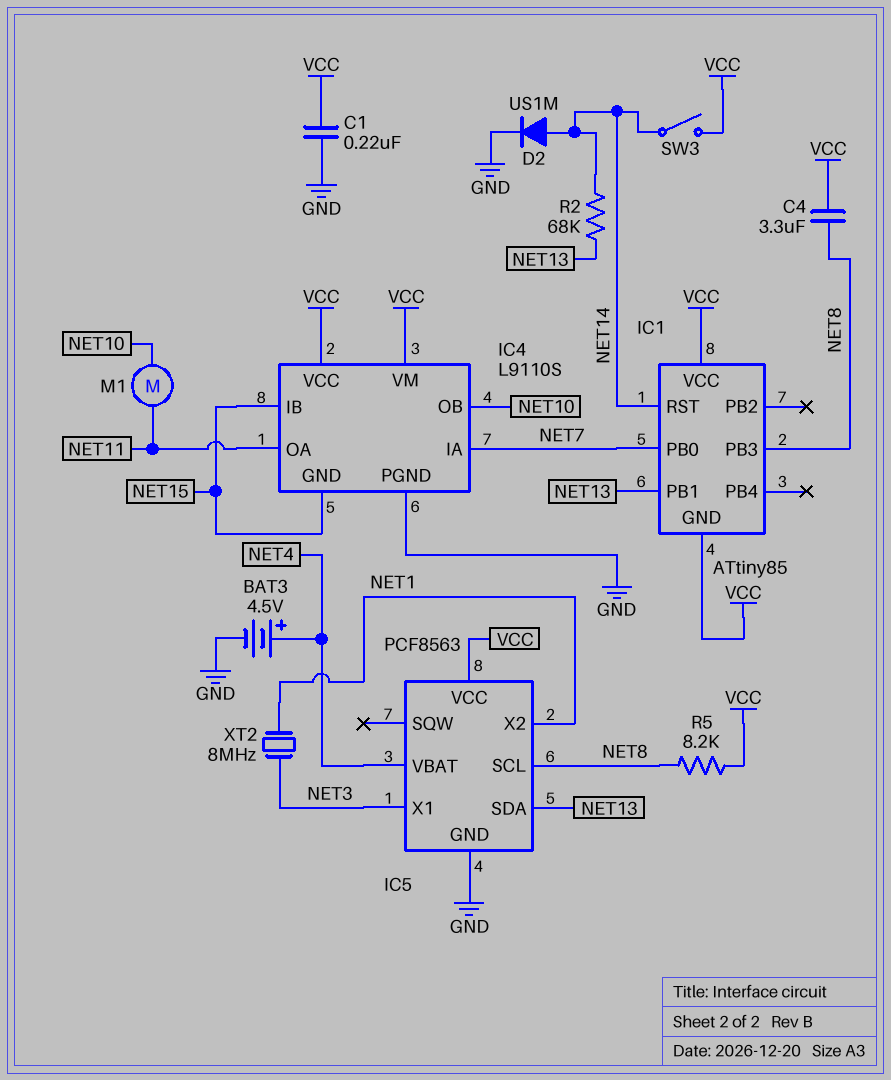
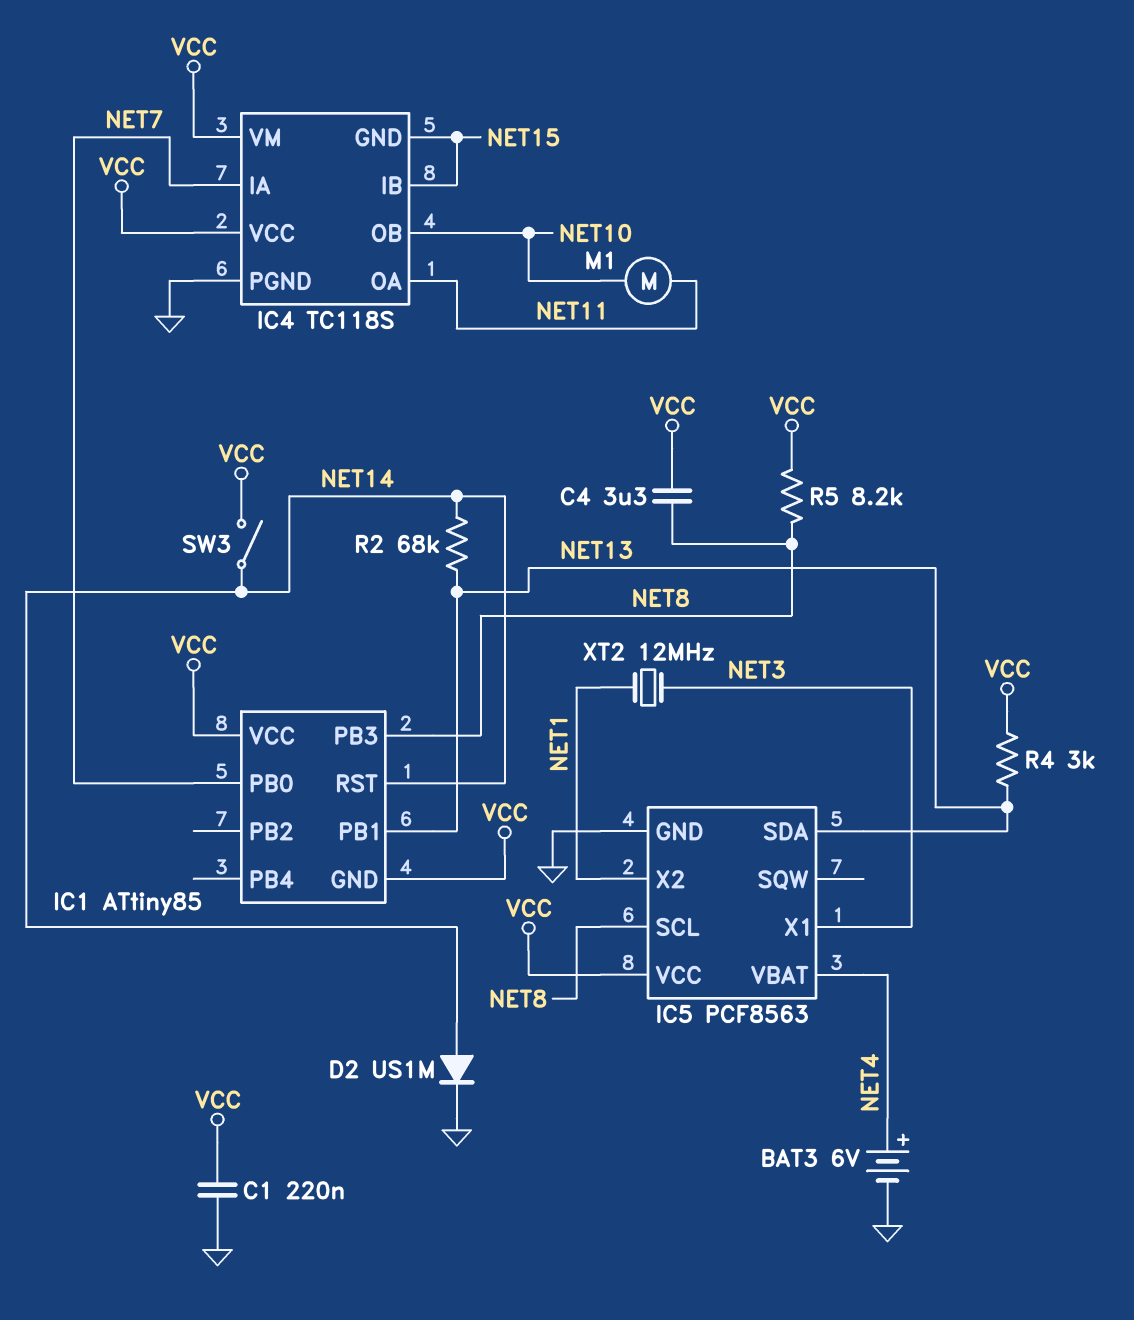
BAT3: 4.5V (plus NET4, minus GND) -> 6V (plus NET4, minus GND)
IC4: L9110S -> TC118S
R4: none -> 3k (NET13, VCC)
XT2: 8MHz (NET1, NET3) -> 12MHz (NET1, NET3)

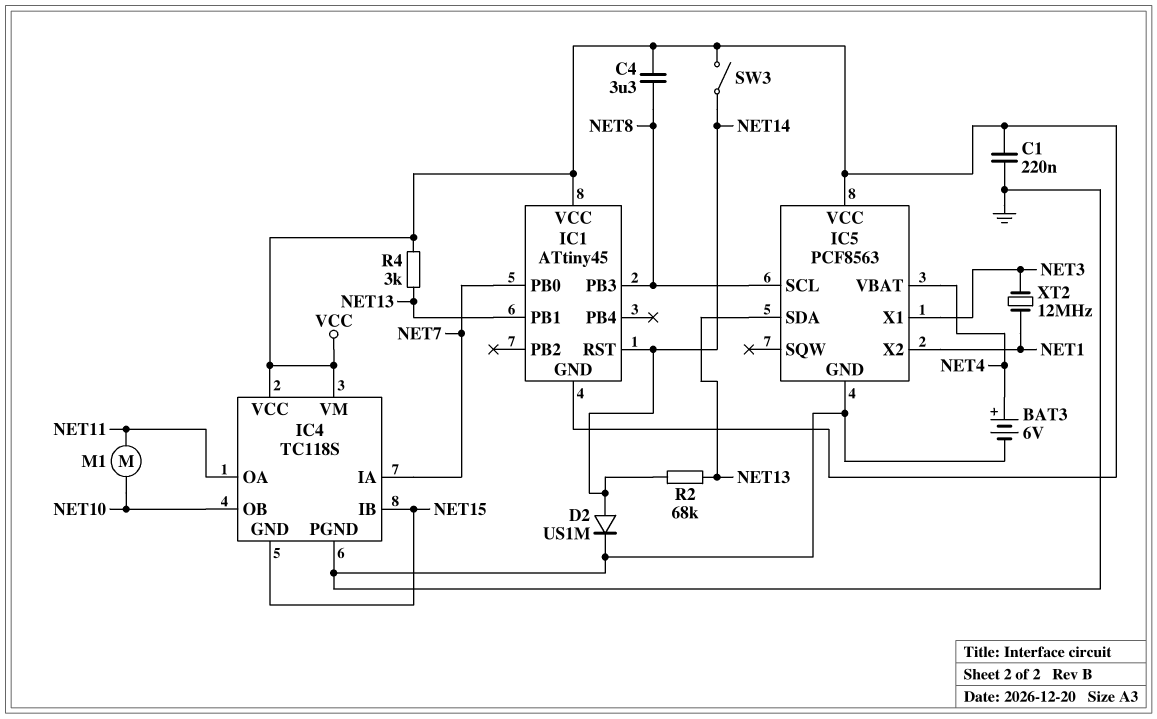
IC1: ATtiny85 -> ATtiny45
R5: 8.2k (NET8, VCC) -> none

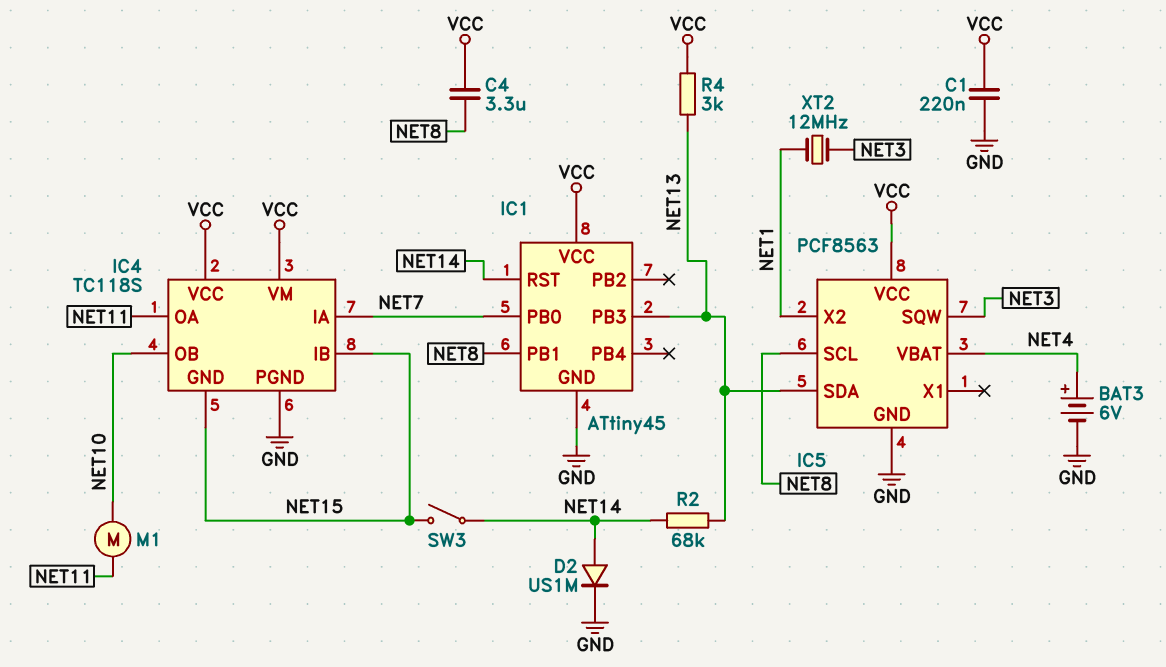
IC1 pin GND: VCC -> GND
IC1 pin PB1: NET13 -> NET8
IC1 pin PB3: NET8 -> NET13
IC5 pin SQW: none -> NET3
IC5 pin X1: NET3 -> none
SW3: switch (NET14, VCC) -> switch (NET14, NET15)

